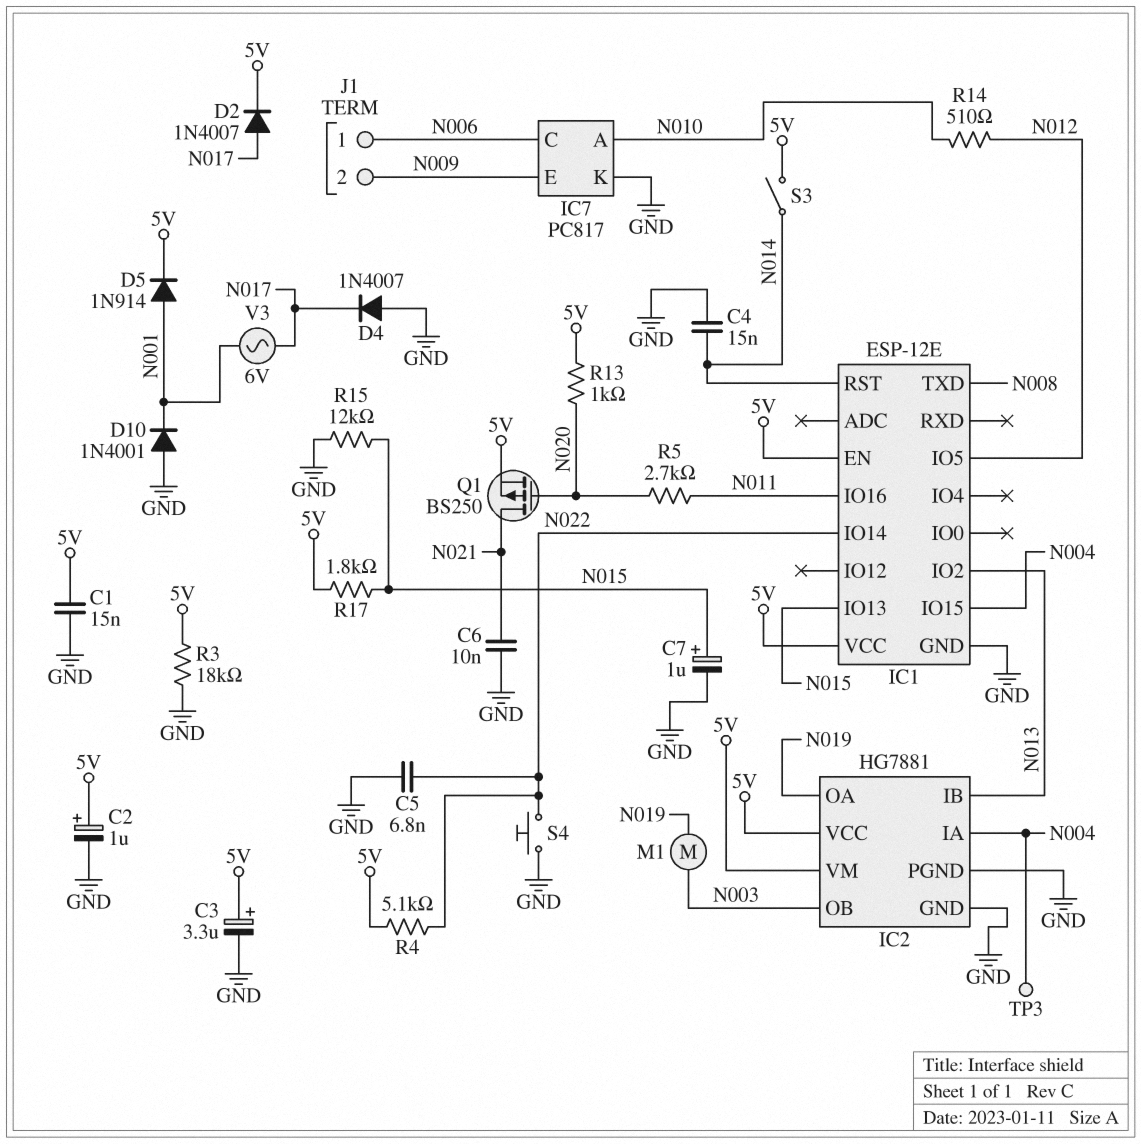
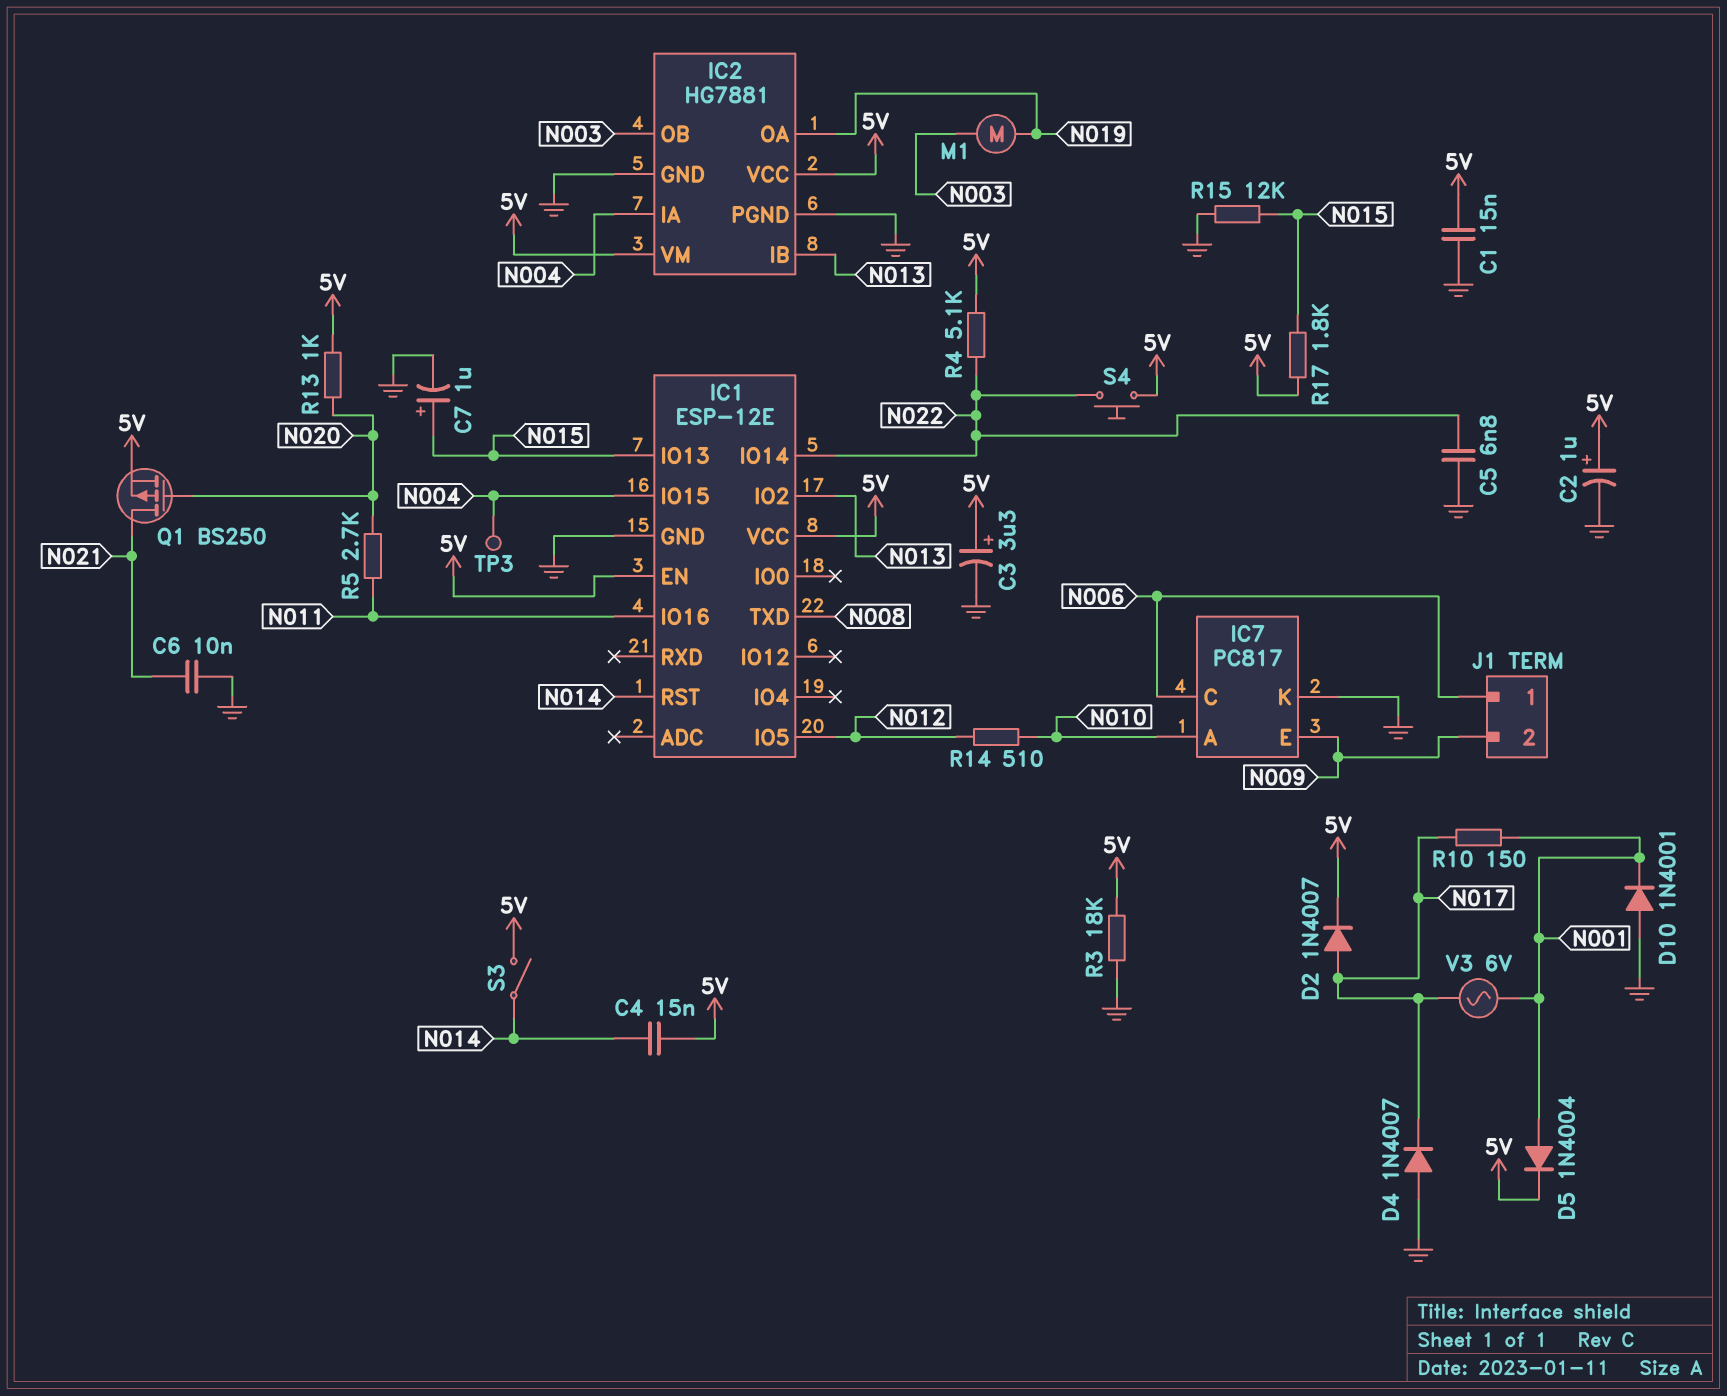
C4: 15nF (GND, N014) -> 15nF (5V, N014)
D5: diode 1N914 (A N001, K 5V) -> diode 1N4004 (A N001, K 5V)
R10: none -> 150 (N001, N017)
S4: button (GND, N022) -> button (5V, N022)

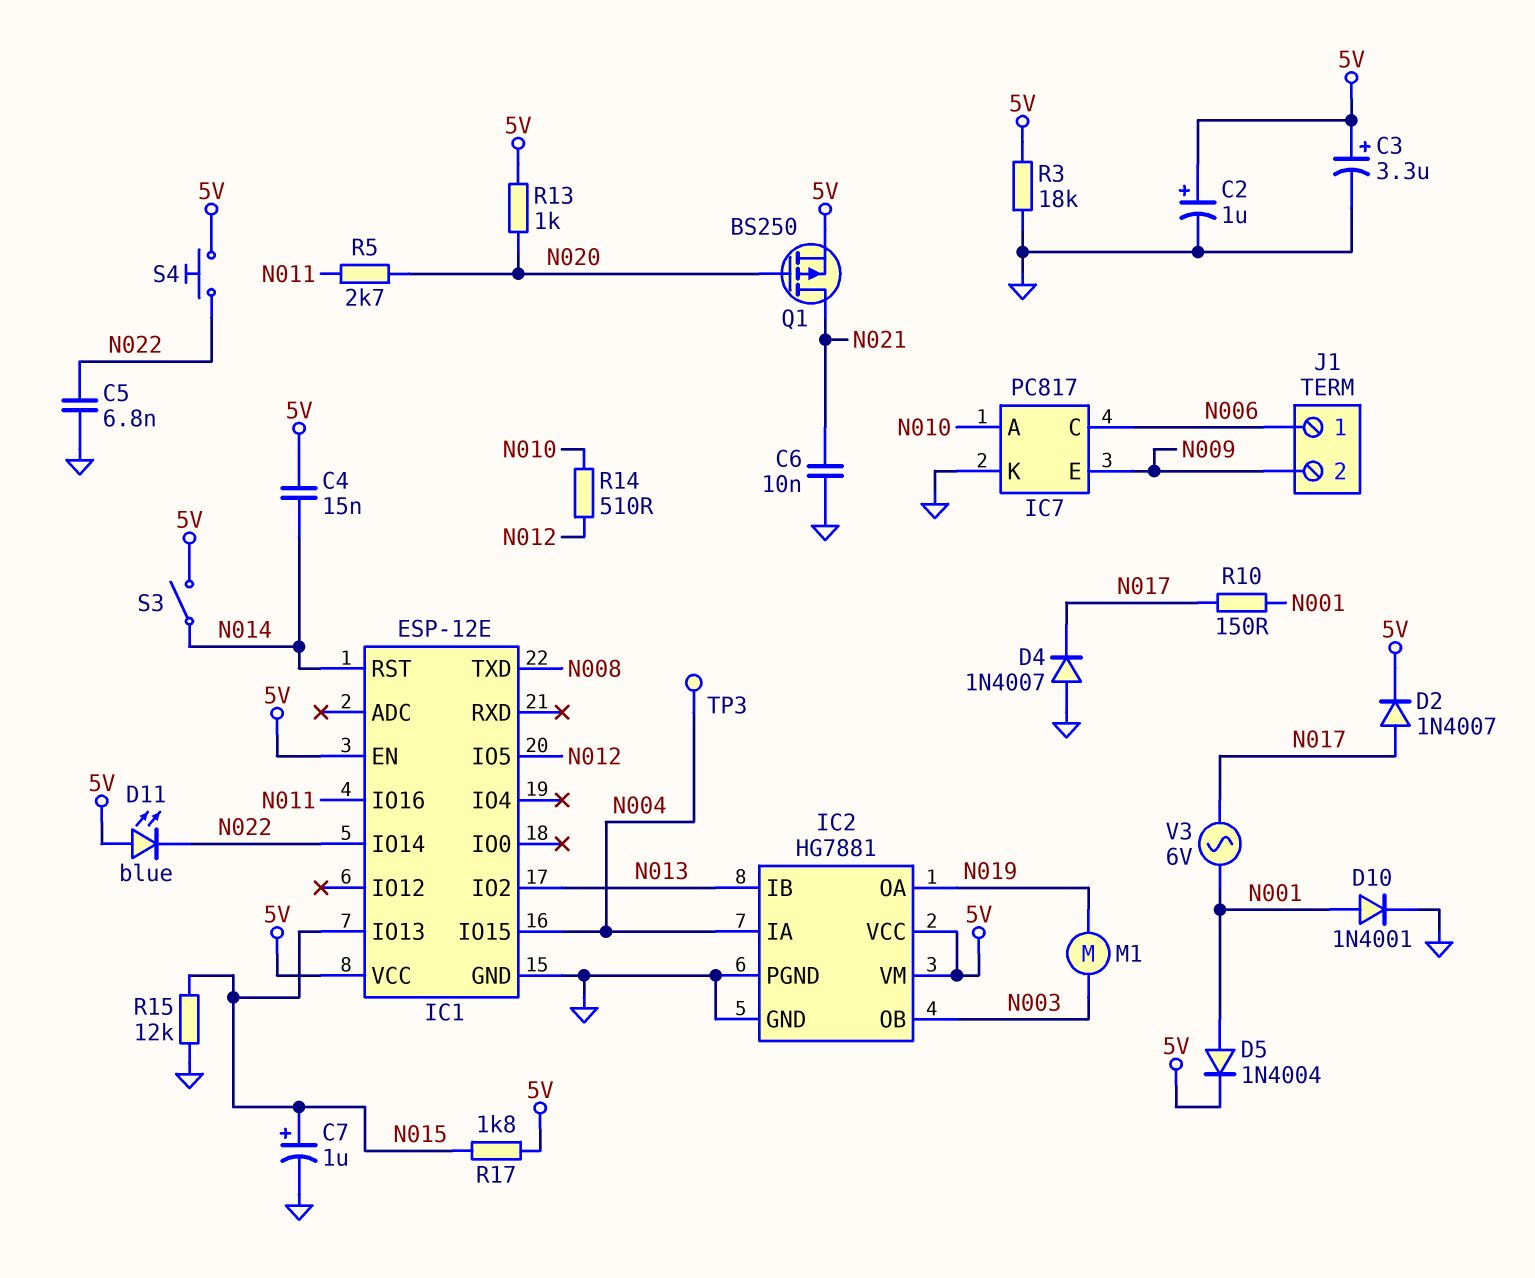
C1: 15nF (5V, GND) -> none
D10: diode 1N4001 (A GND, K N001) -> diode 1N4001 (A N001, K GND)
D11: none -> LED blue (A 5V, K N022)
R4: 5.1k (5V, N022) -> none

